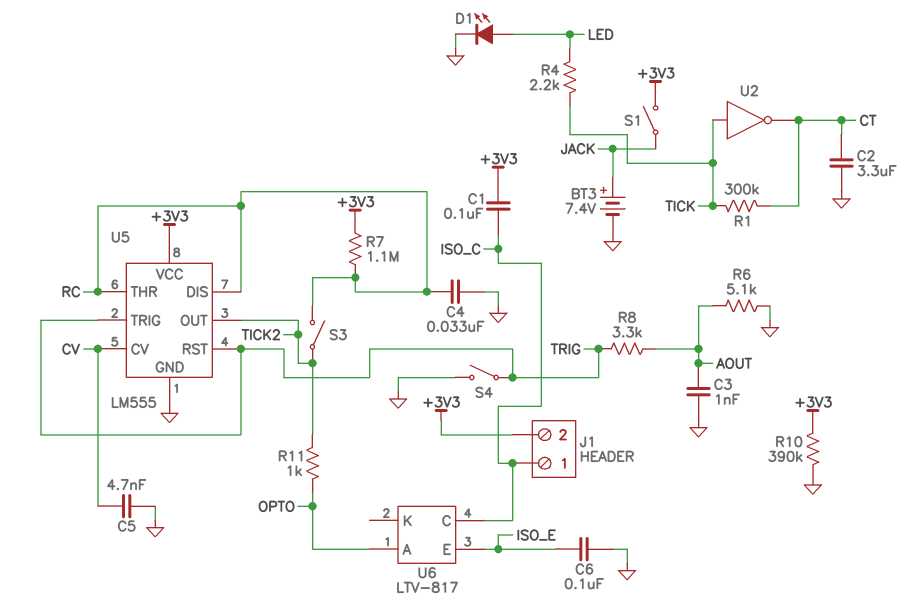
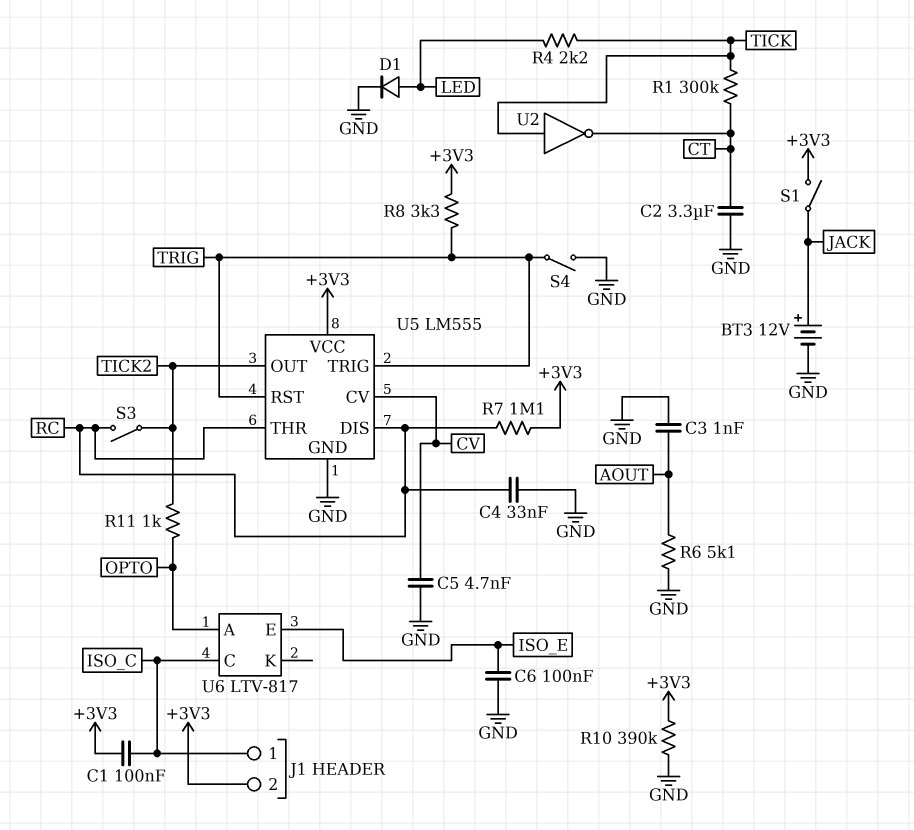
BT3: 7.4V (plus JACK, minus GND) -> 12V (plus JACK, minus GND)
D1: LED (A LED, K GND) -> diode (A LED, K GND)
R8: 3.3k (AOUT, TRIG) -> 3.3k (+3V3, TRIG)

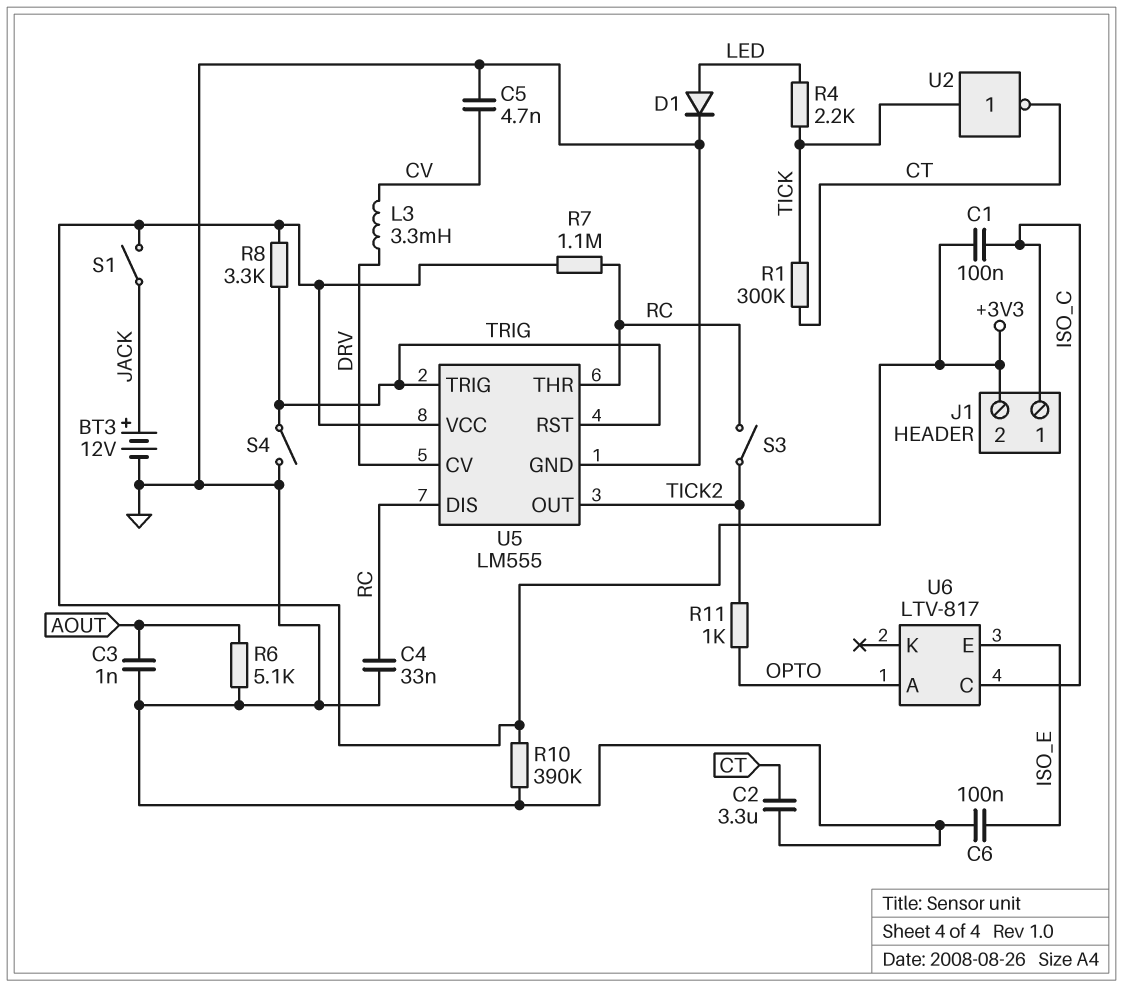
L3: none -> 3.3mH (CV, DRV)
U5 pin CV: CV -> DRV

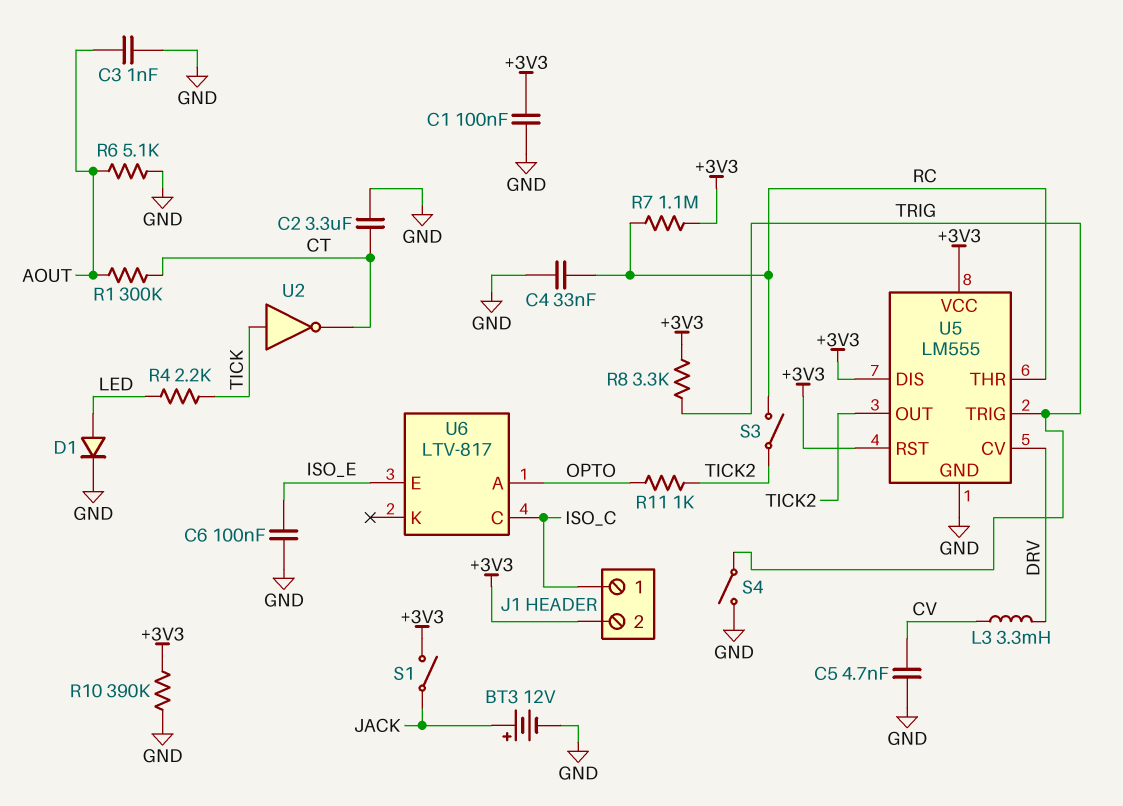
C1: 100nF (+3V3, ISO_C) -> 100nF (+3V3, GND)
R1: 300k (CT, TICK) -> 300k (AOUT, CT)
U5 pin DIS: RC -> +3V3
U5 pin RST: TRIG -> +3V3

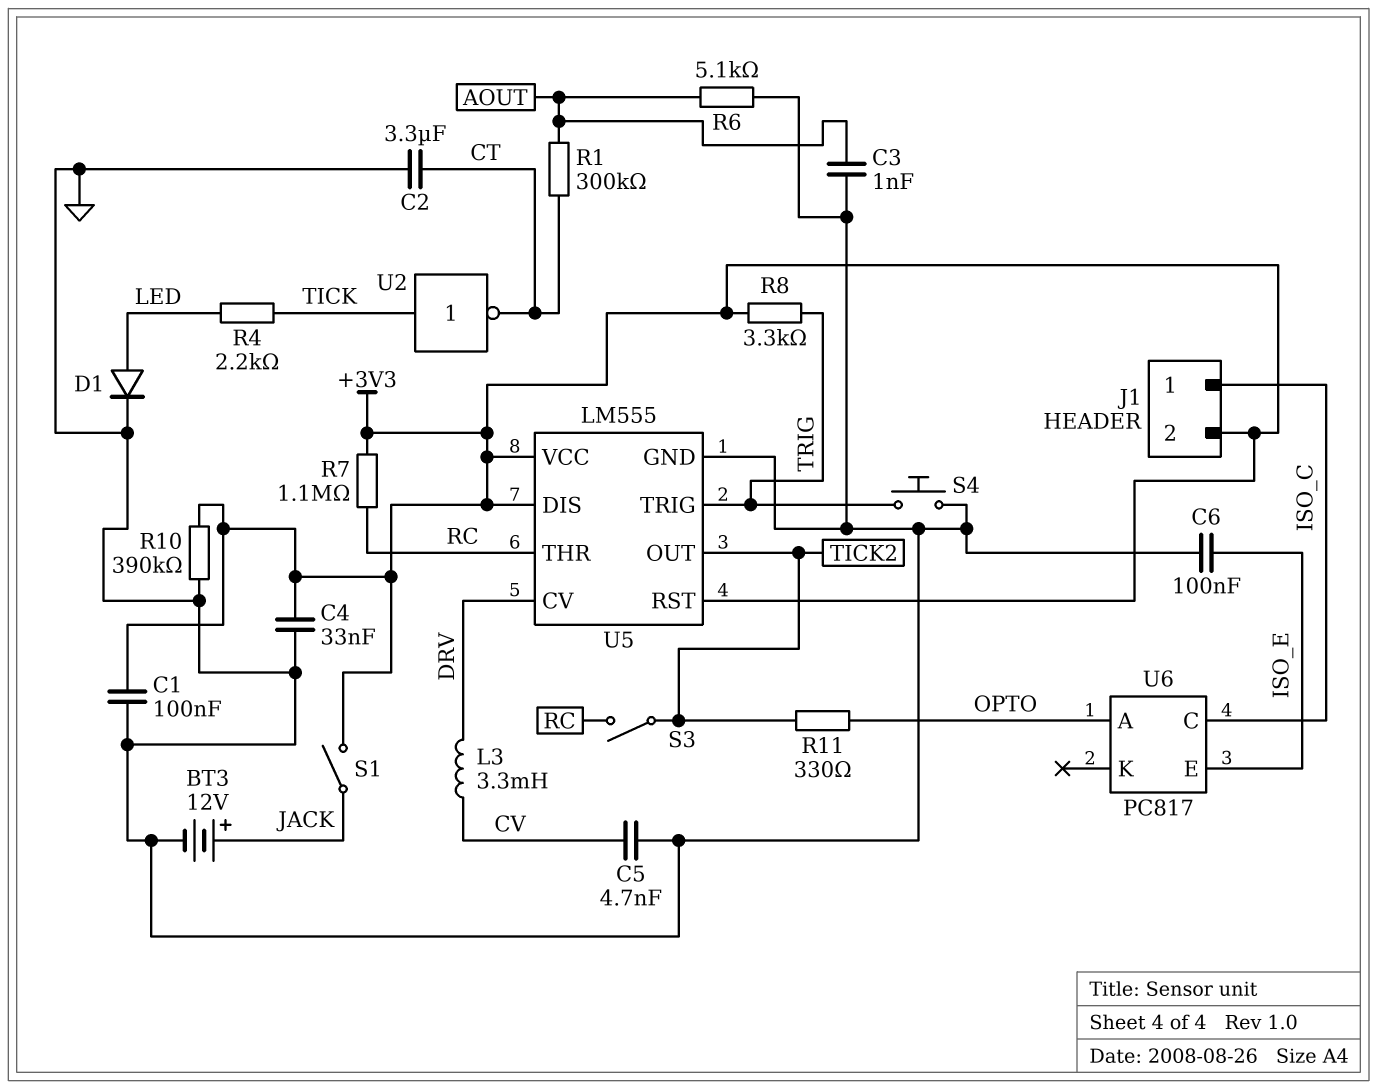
C4: 33nF (GND, RC) -> 33nF (+3V3, GND)
R11: 1k (OPTO, TICK2) -> 330 (OPTO, TICK2)
S4: switch (GND, TRIG) -> button (GND, TRIG)
U6: LTV-817 -> PC817

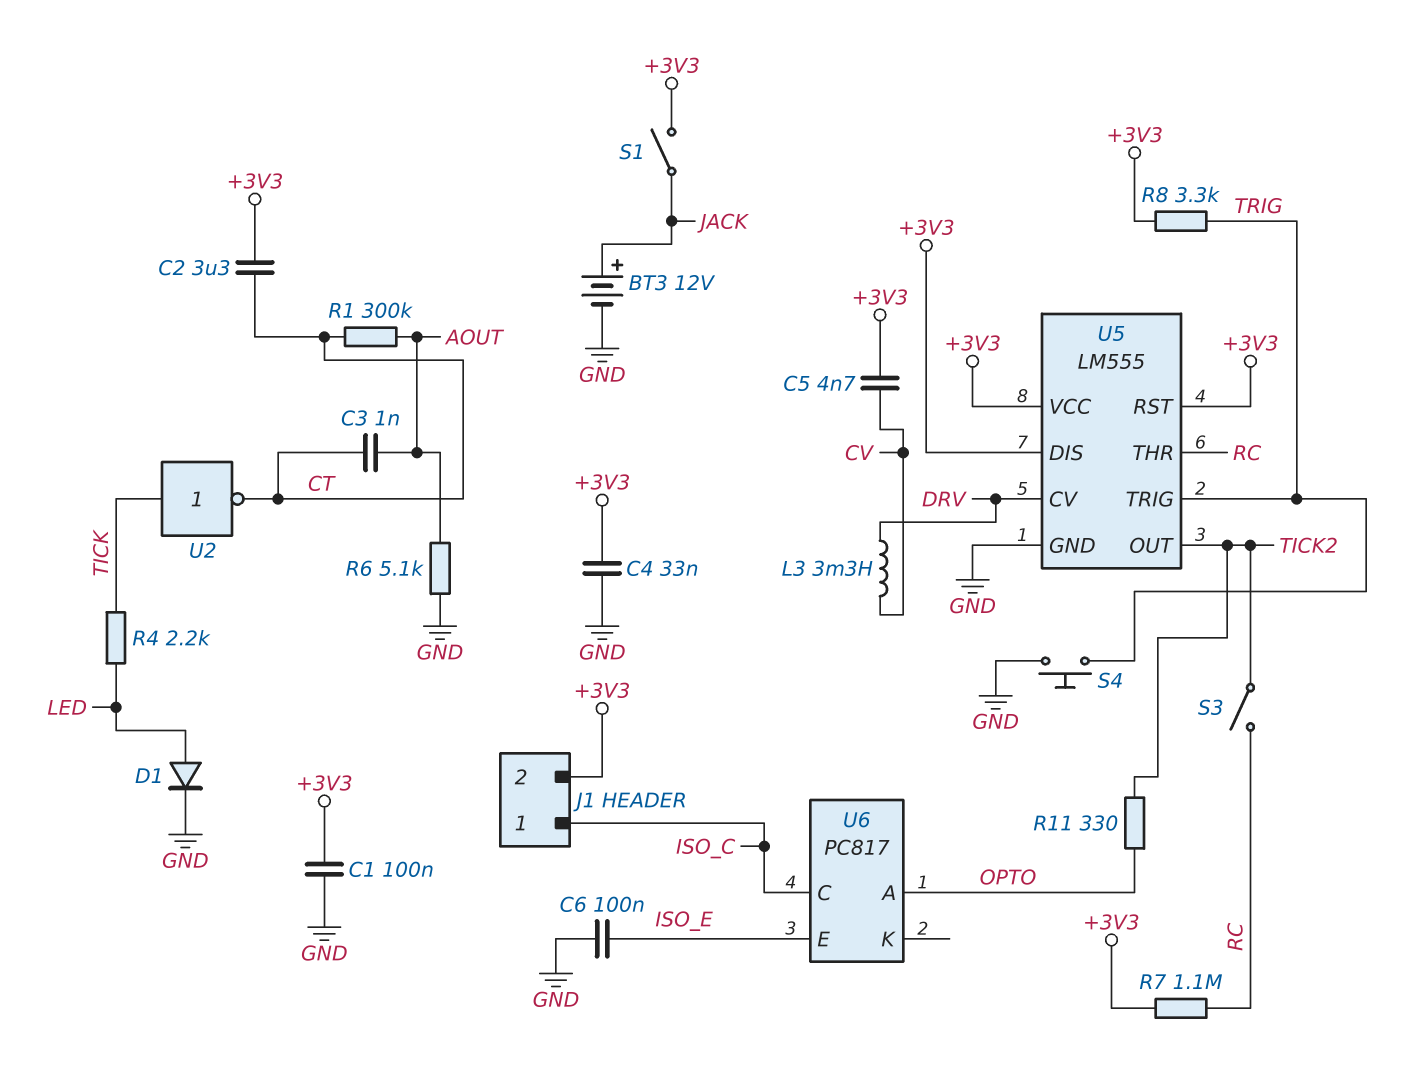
C2: 3.3uF (CT, GND) -> 3.3uF (+3V3, CT)
C3: 1nF (AOUT, GND) -> 1nF (AOUT, CT)
C5: 4.7nF (CV, GND) -> 4.7nF (+3V3, CV)
R10: 390k (+3V3, GND) -> none

